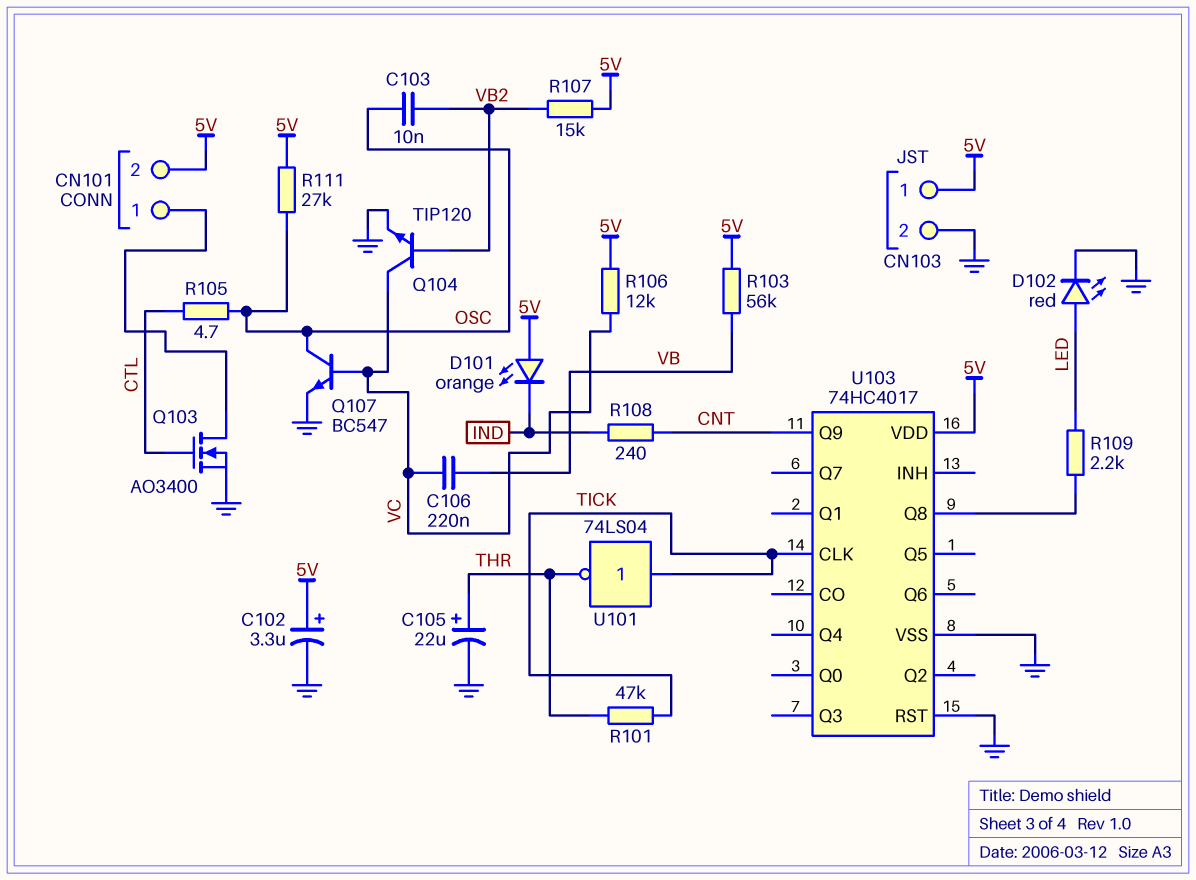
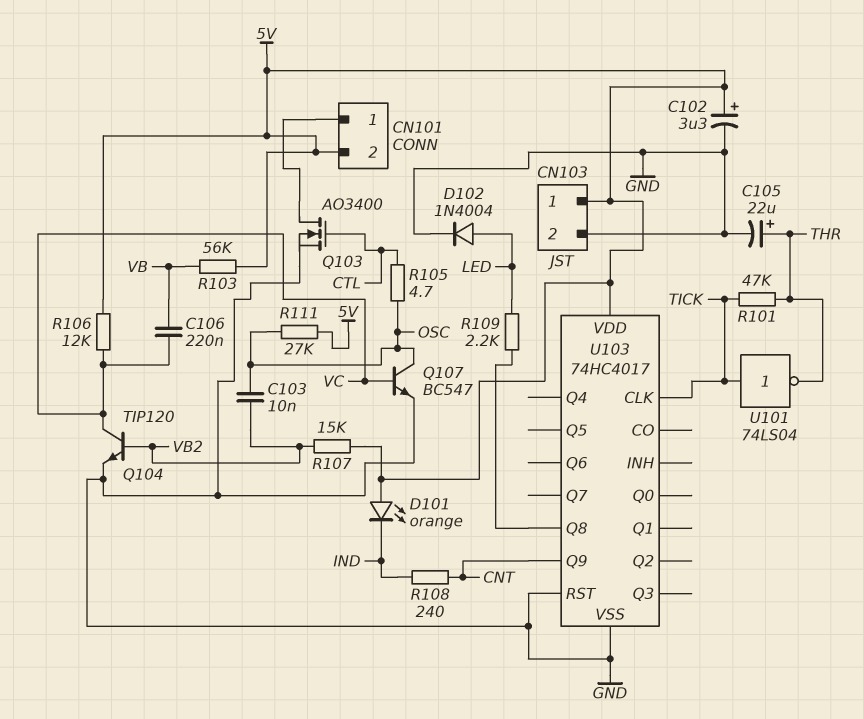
D102: LED red (A LED, K GND) -> diode 1N4004 (A LED, K GND)

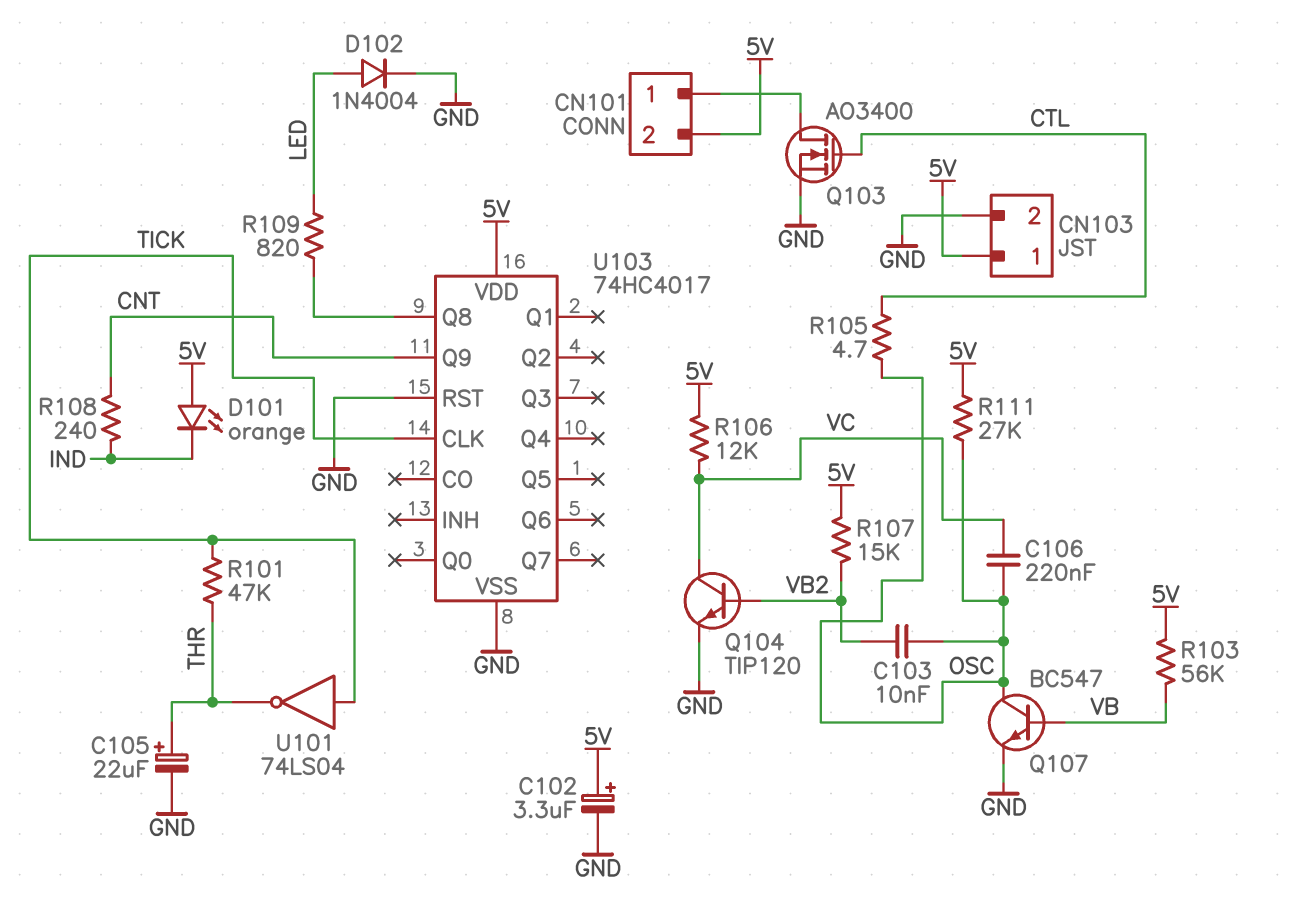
C106: 220nF (VB, VC) -> 220nF (OSC, VC)
Q107: NPN BC547 (B VC, C OSC, E GND) -> NPN BC547 (B VB, C OSC, E GND)
R109: 2.2k (LED, U103/Q8) -> 820 (LED, U103/Q8)

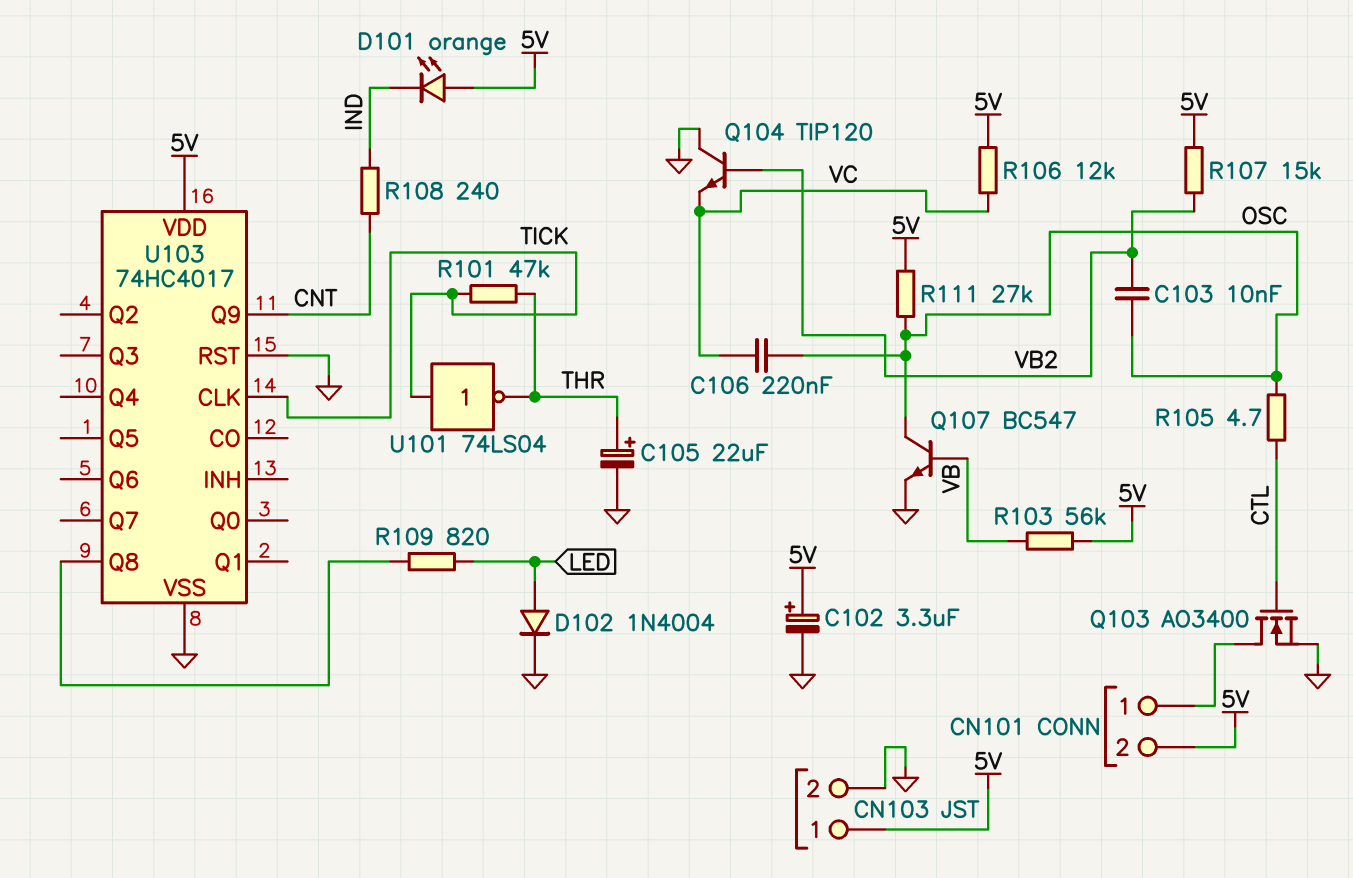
Q104: NPN TIP120 (B VB2, C VC, E GND) -> NPN TIP120 (B VB2, C GND, E VC)

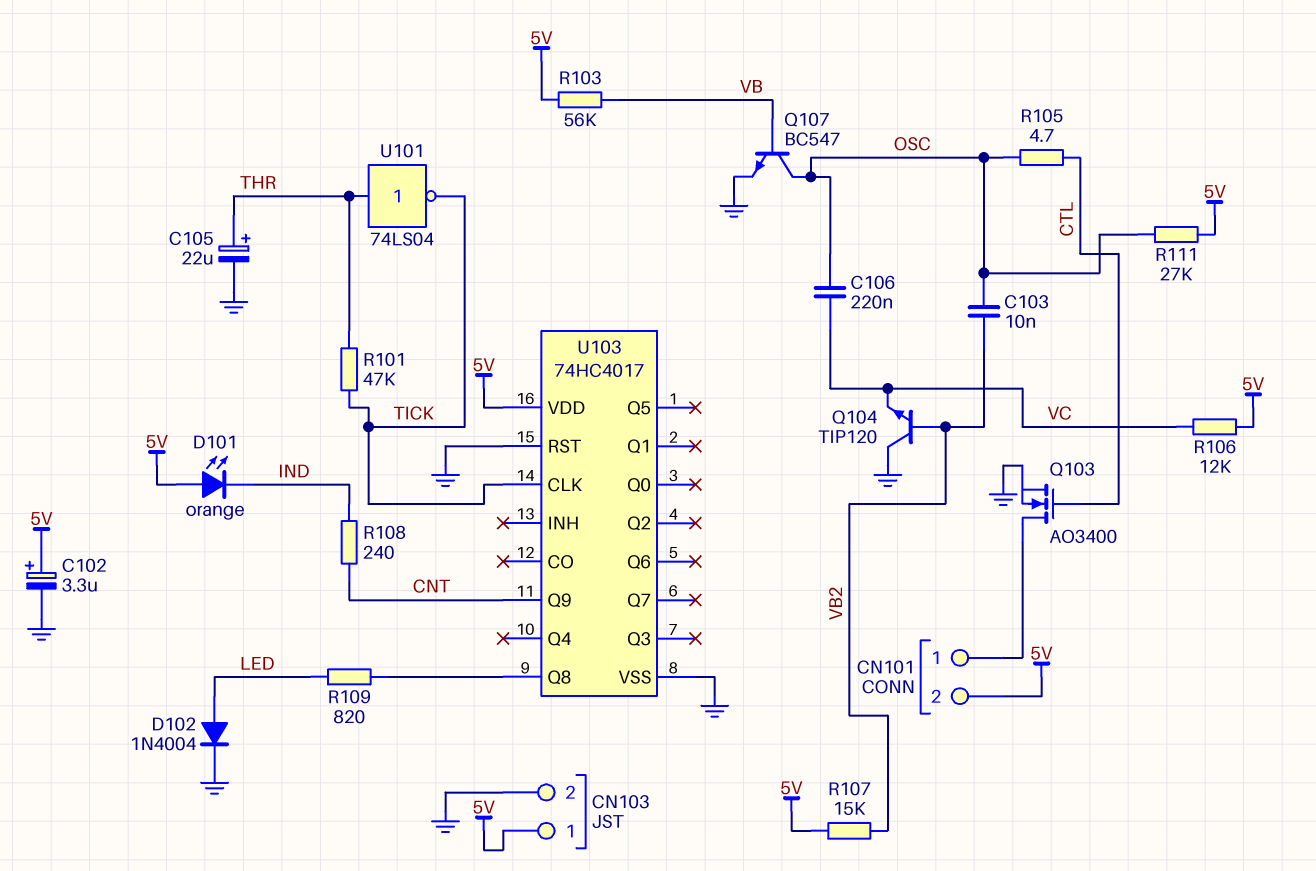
U101: NOT 74LS04 (in TICK, out THR) -> NOT 74LS04 (in THR, out TICK)

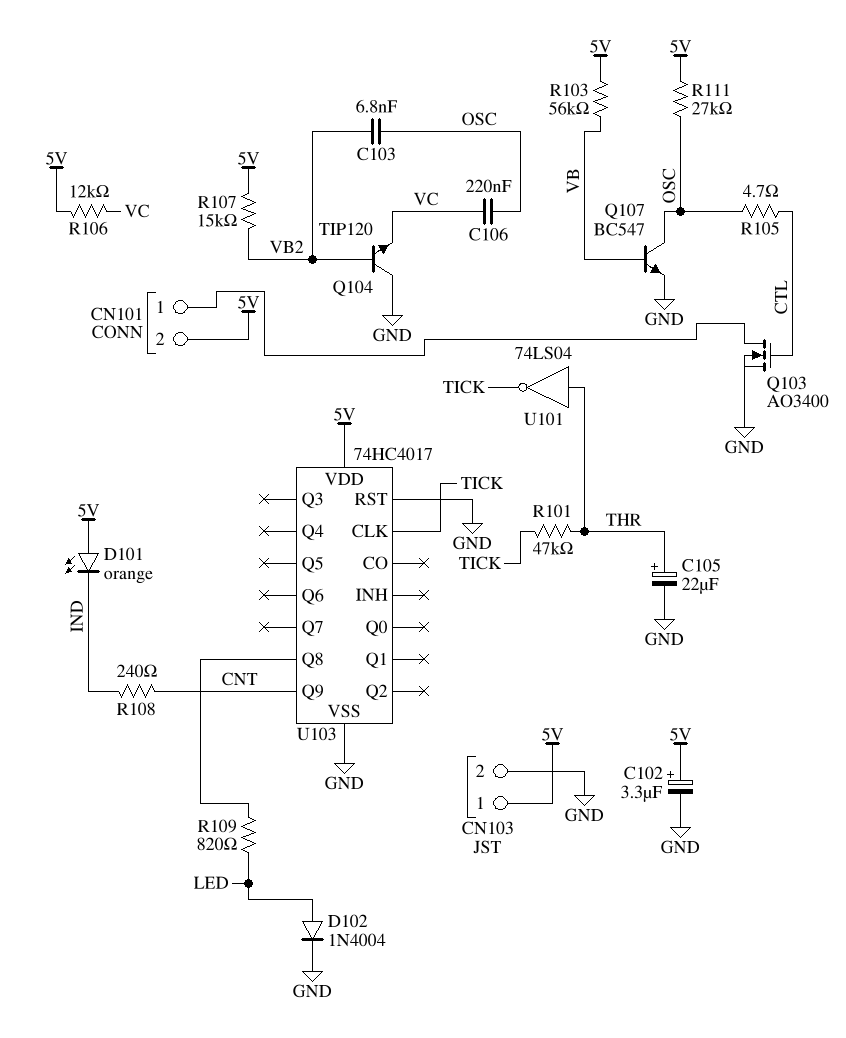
C103: 10nF (OSC, VB2) -> 6.8nF (OSC, VB2)

